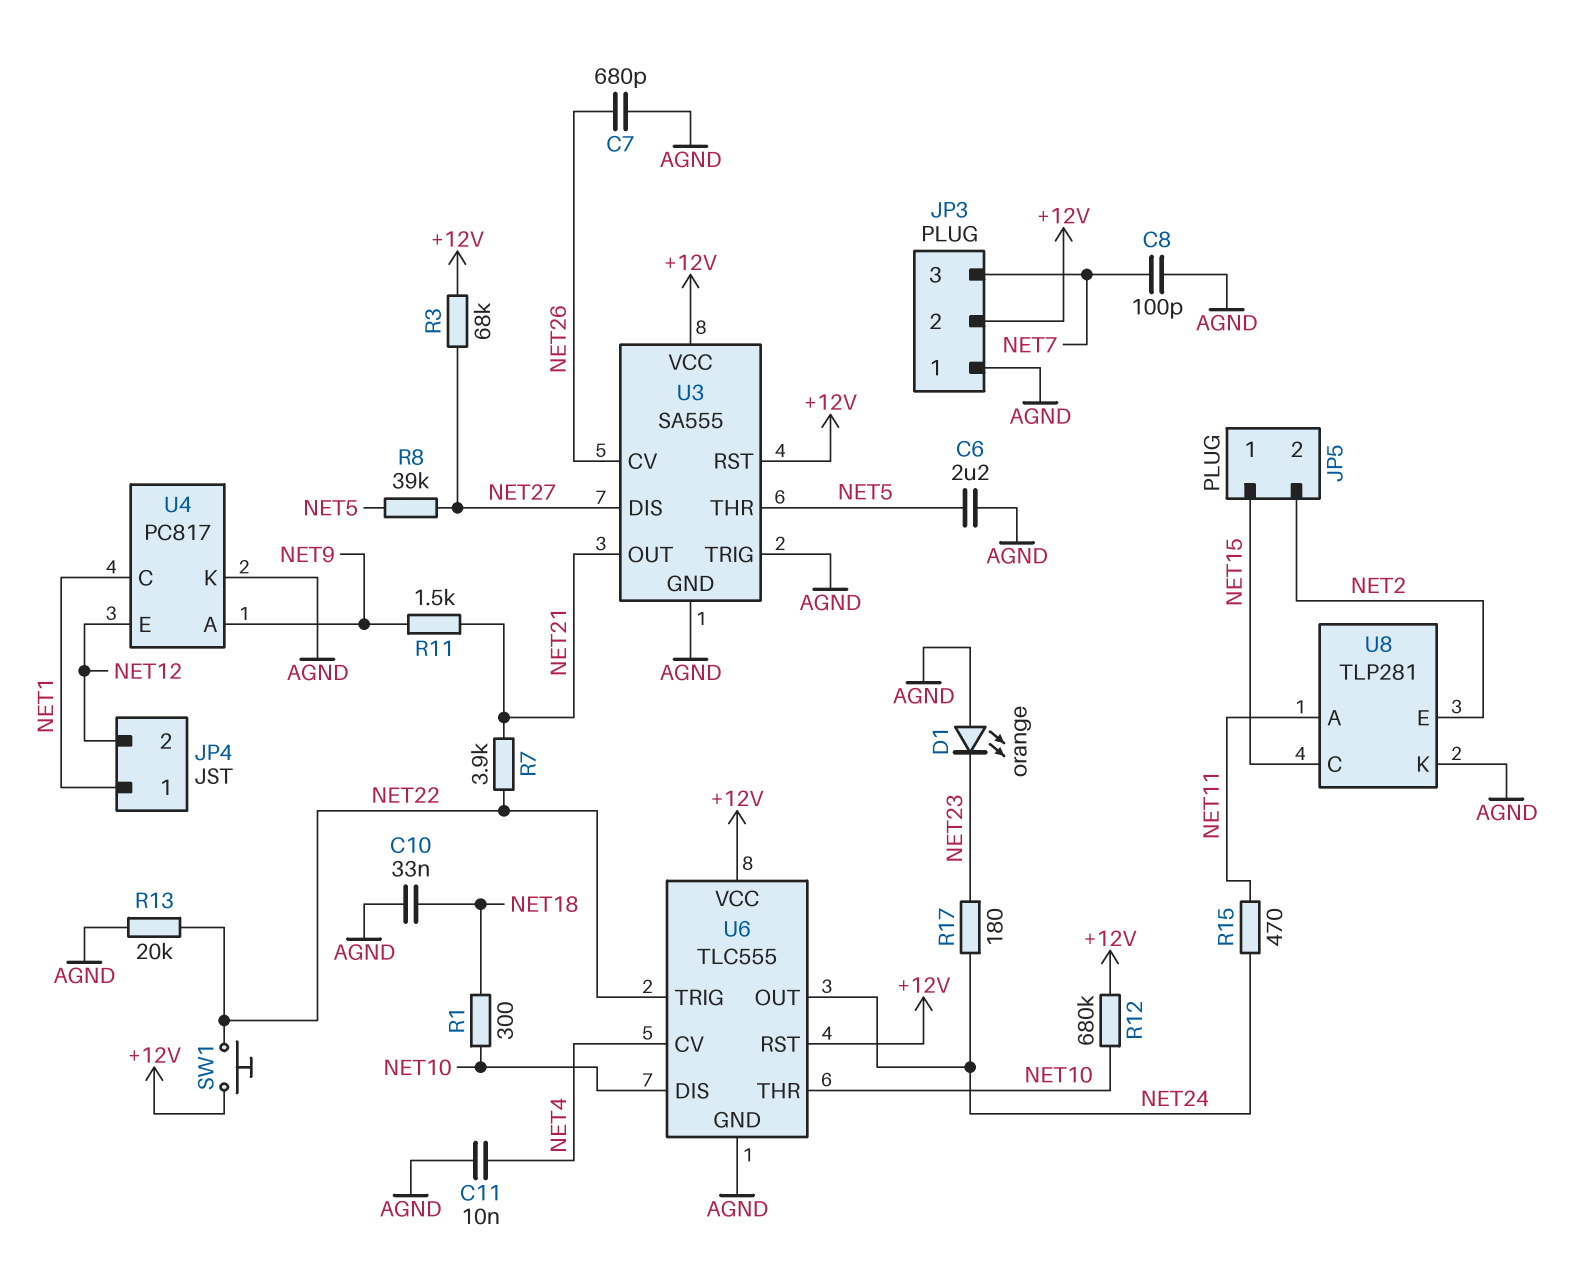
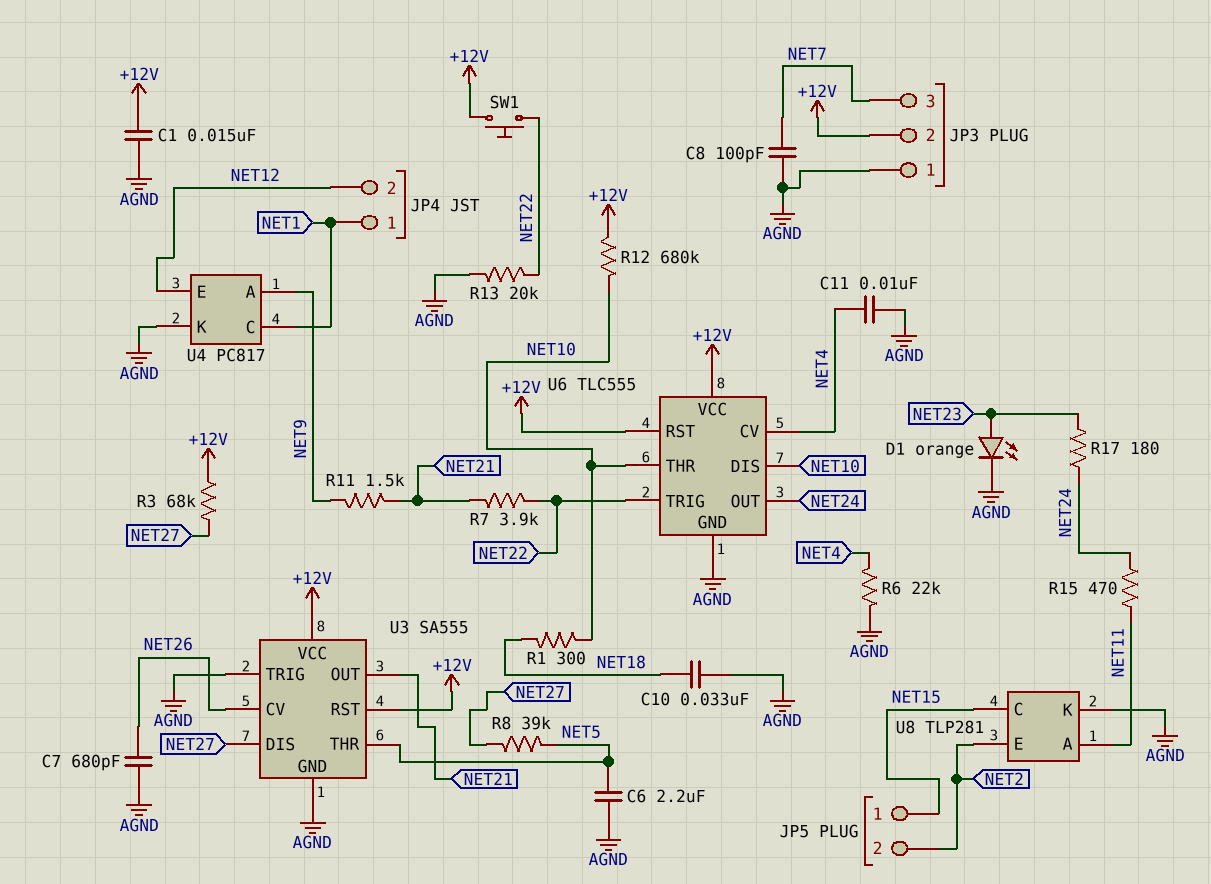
C1: none -> 15nF (+12V, AGND)
D1: LED orange (A AGND, K NET23) -> LED orange (A NET23, K AGND)
R6: none -> 22k (AGND, NET4)

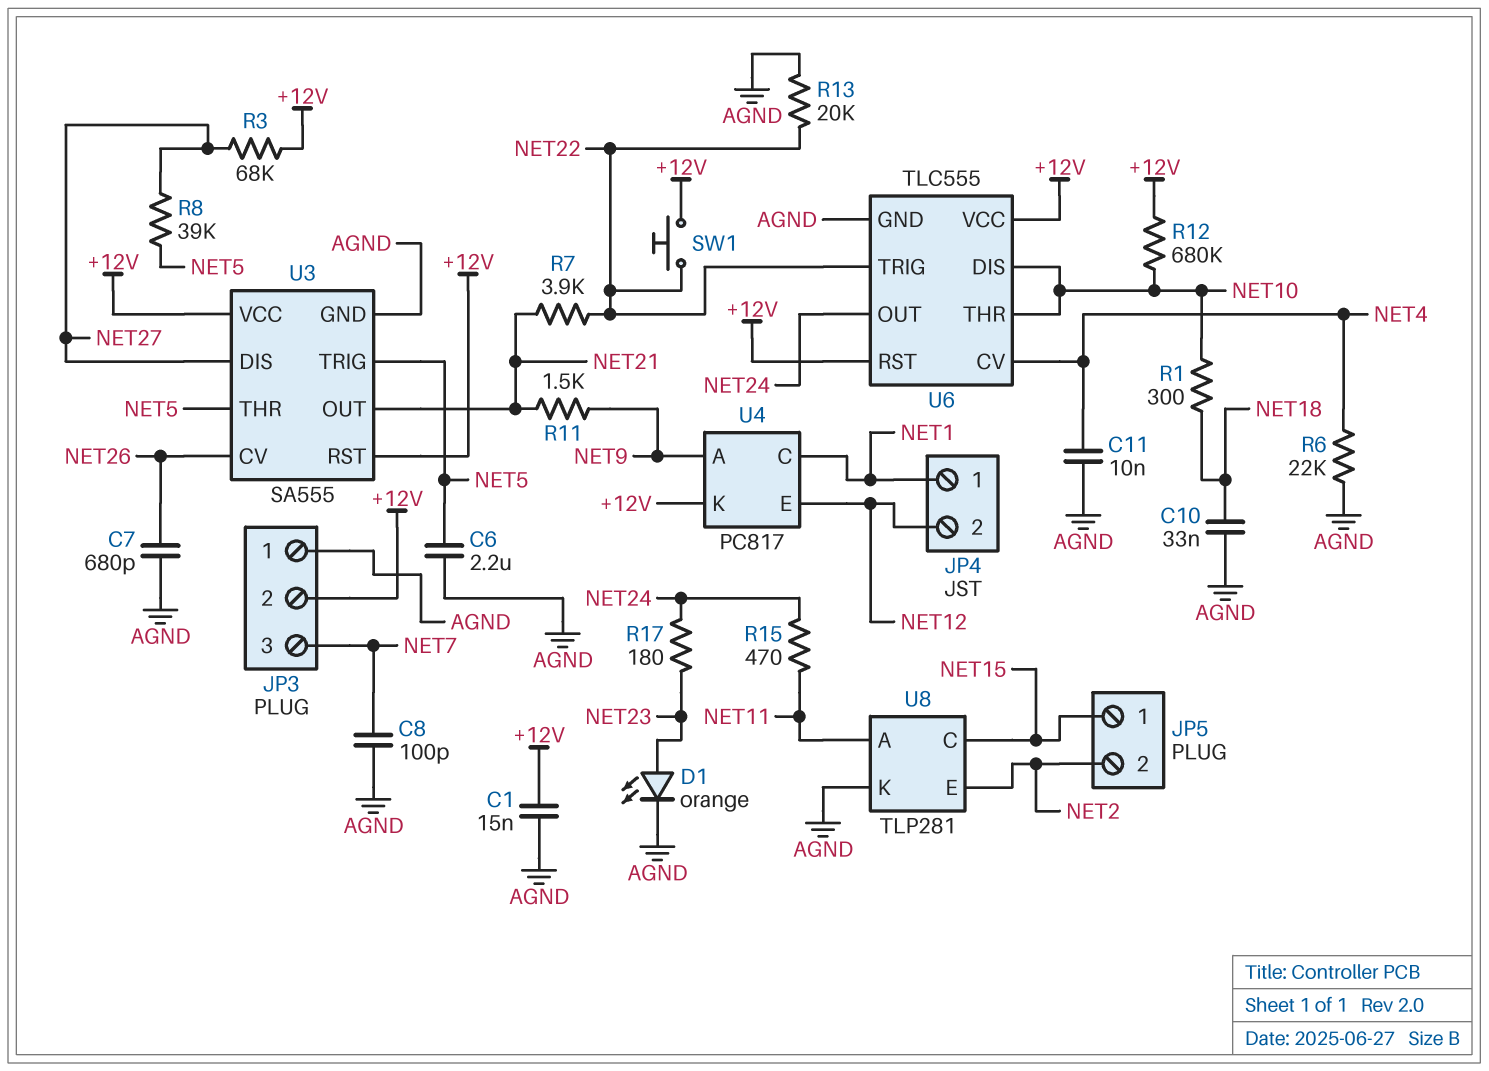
U3 pin TRIG: AGND -> NET5
U4 pin K: AGND -> +12V

